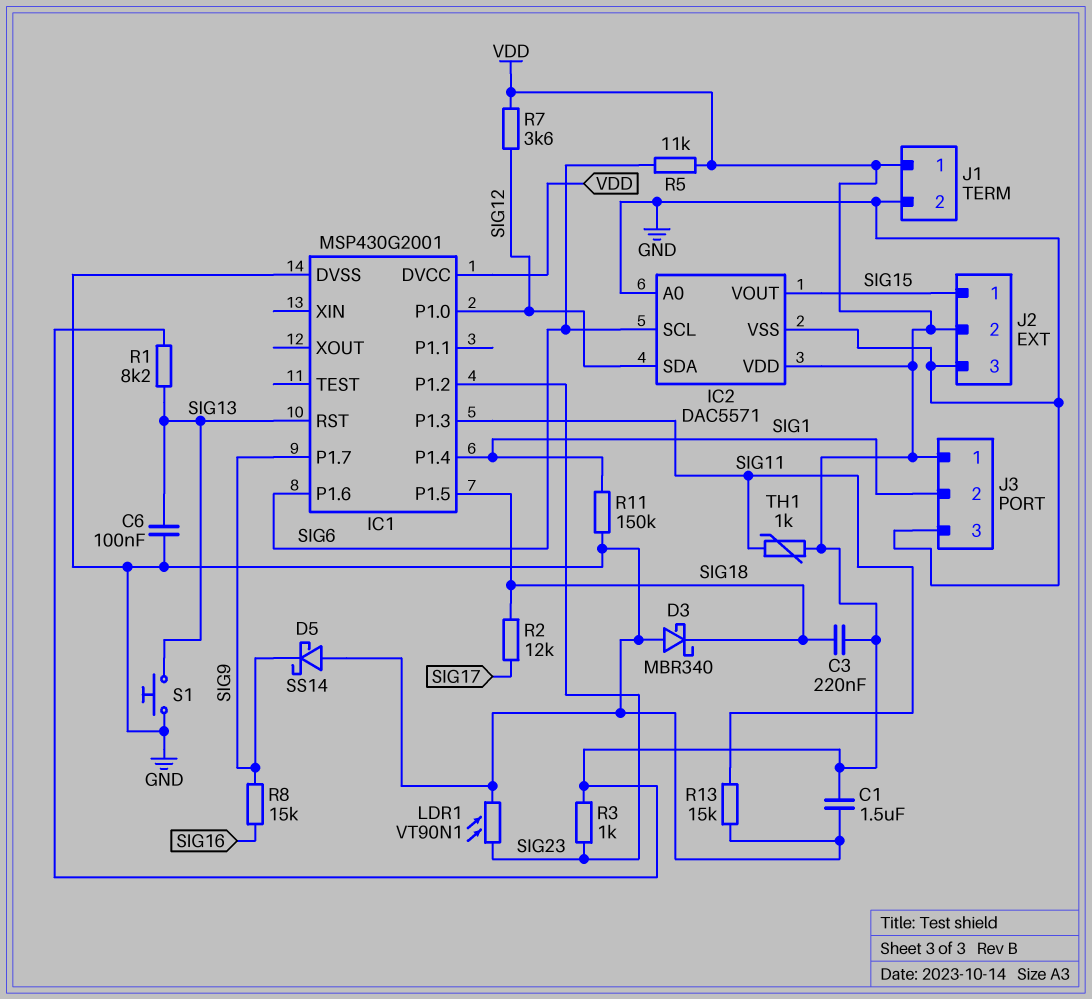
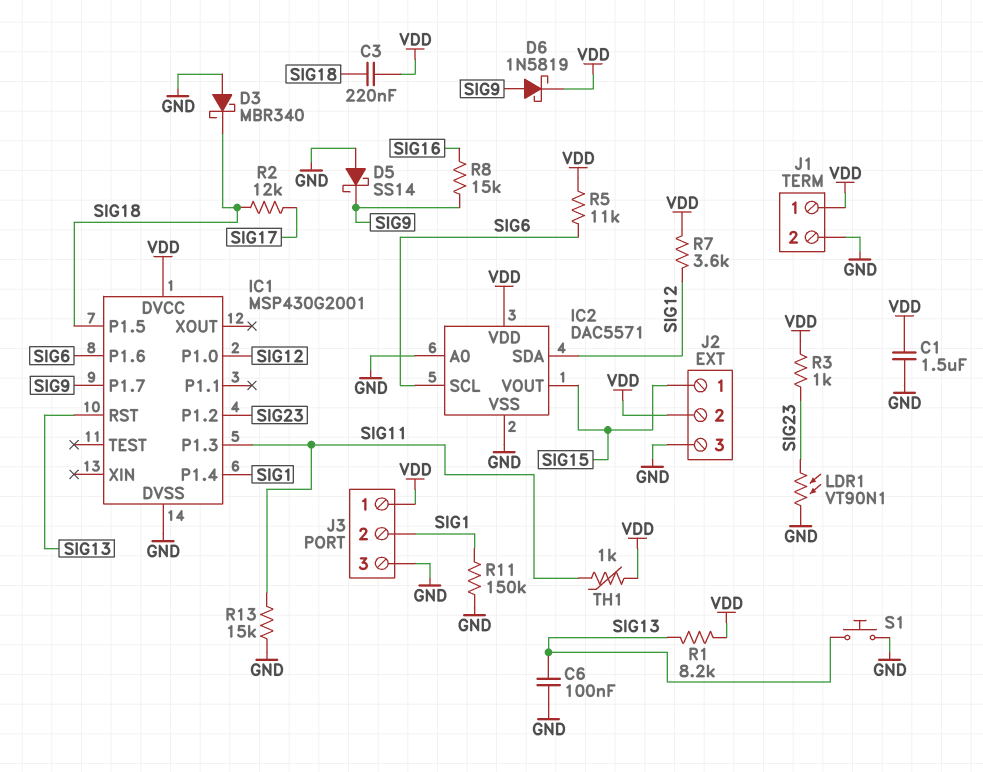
D6: none -> schottky 1N5819 (A SIG9, K VDD)

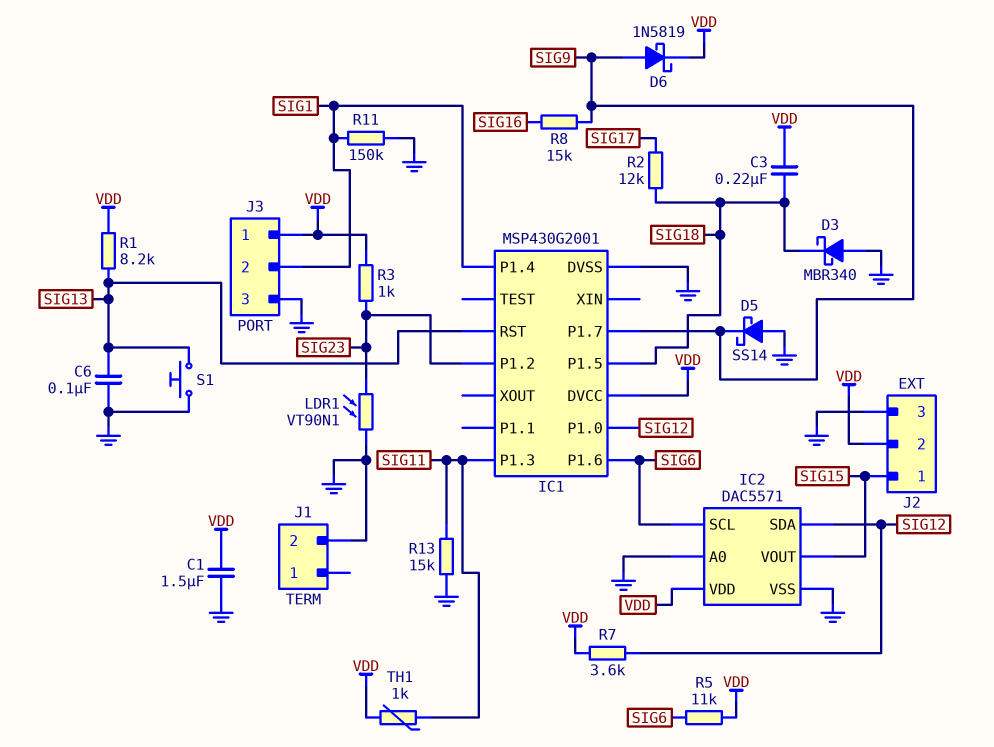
J1 pin 1: VDD -> none

